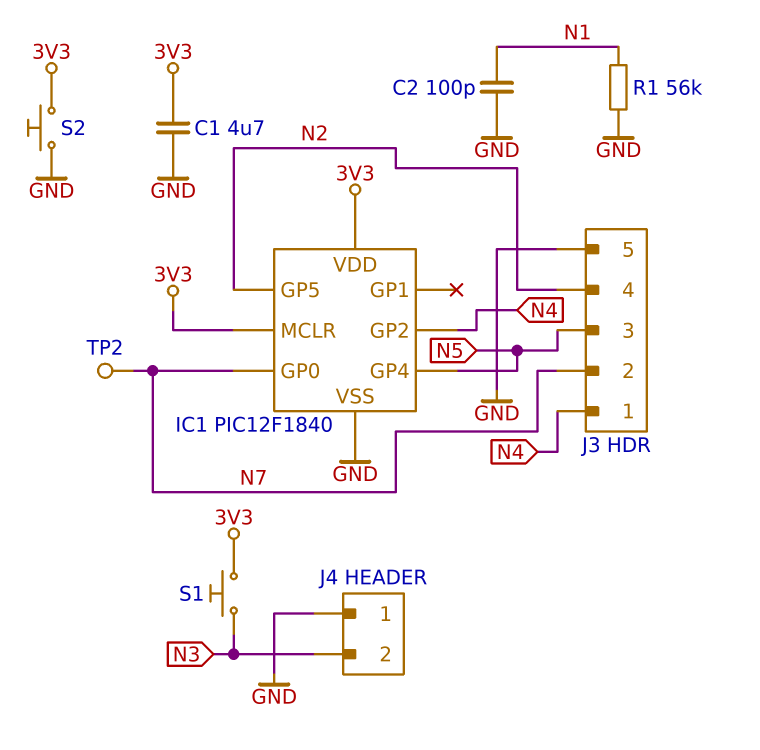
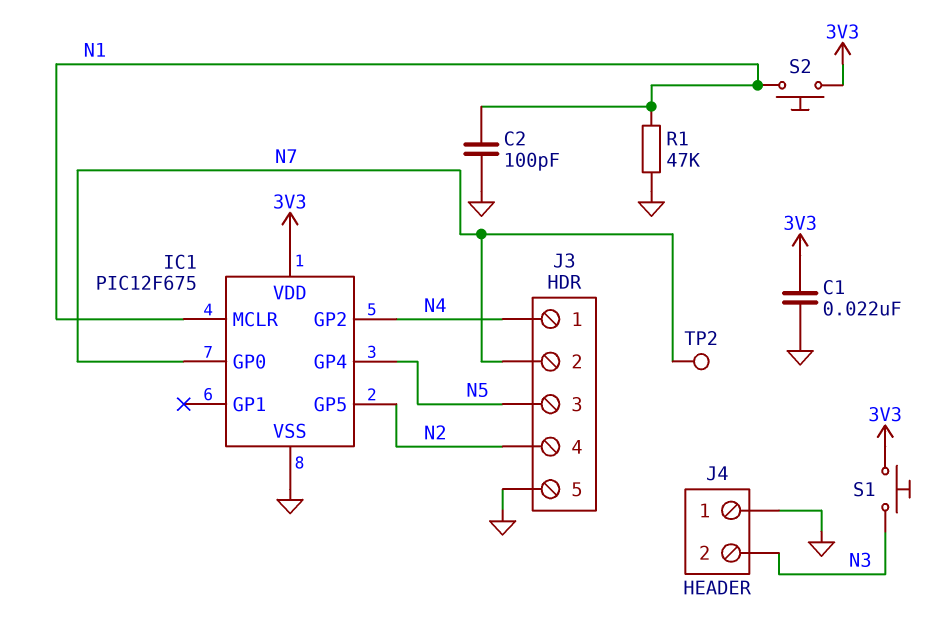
C1: 4.7uF (3V3, GND) -> 22nF (3V3, GND)
IC1: PIC12F1840 -> PIC12F675
IC1 pin MCLR: 3V3 -> N1
R1: 56k (GND, N1) -> 47k (GND, N1)
S2: button (3V3, GND) -> button (3V3, N1)

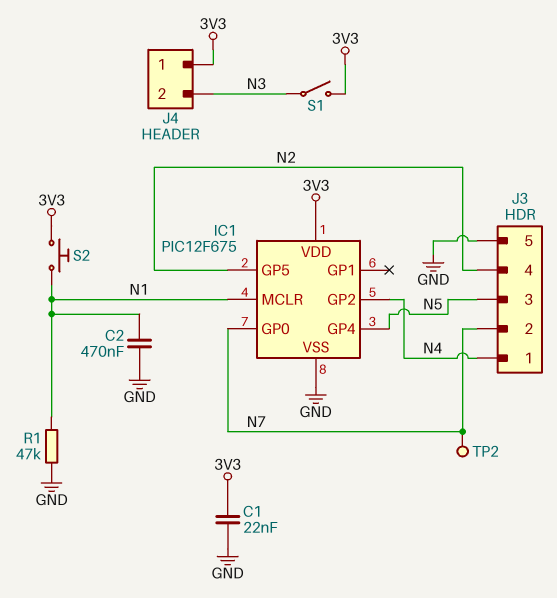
C2: 100pF (GND, N1) -> 470nF (GND, N1)
J4 pin 1: GND -> 3V3
S1: button (3V3, N3) -> switch (3V3, N3)

